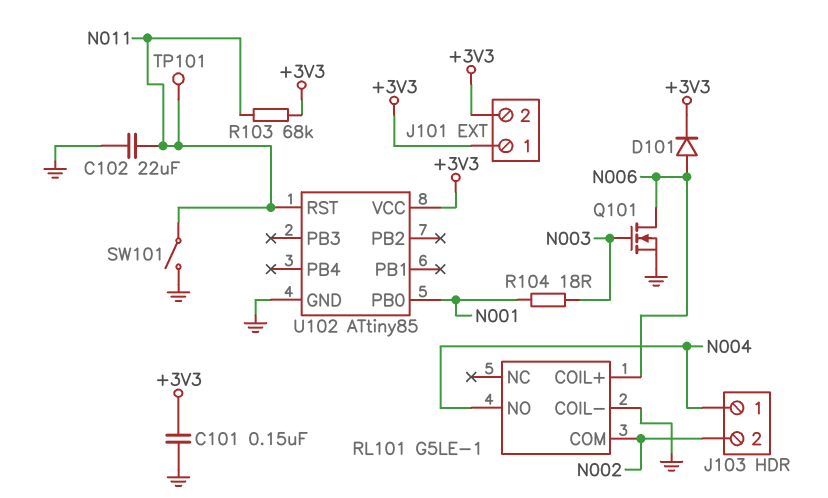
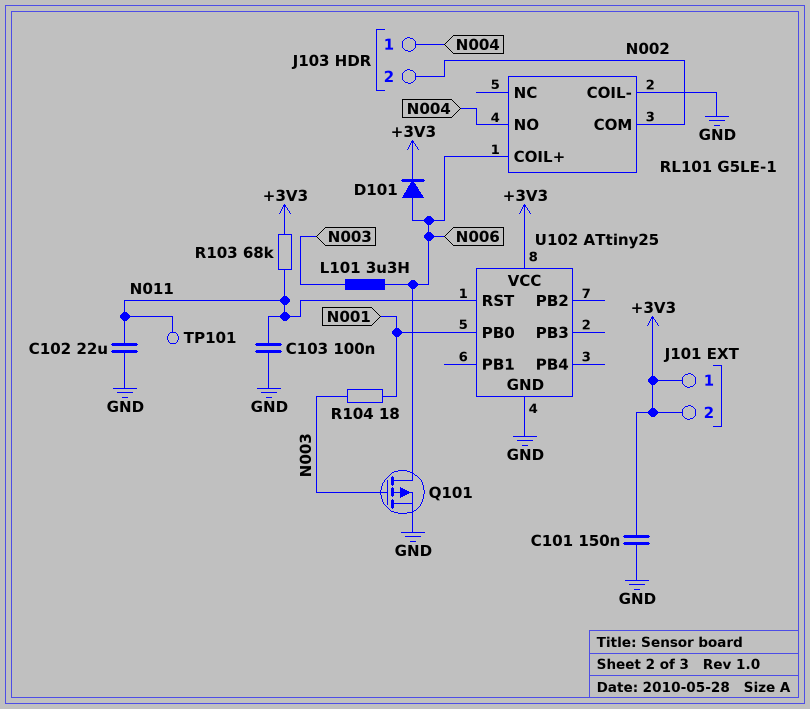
C103: none -> 100nF (GND, N011)
L101: none -> 3.3uH (N003, N006)
Q101: NMOS (G N003, D N006, S GND) -> PMOS (G N003, D N006, S GND)
SW101: switch (GND, N011) -> none
U102: ATtiny85 -> ATtiny25

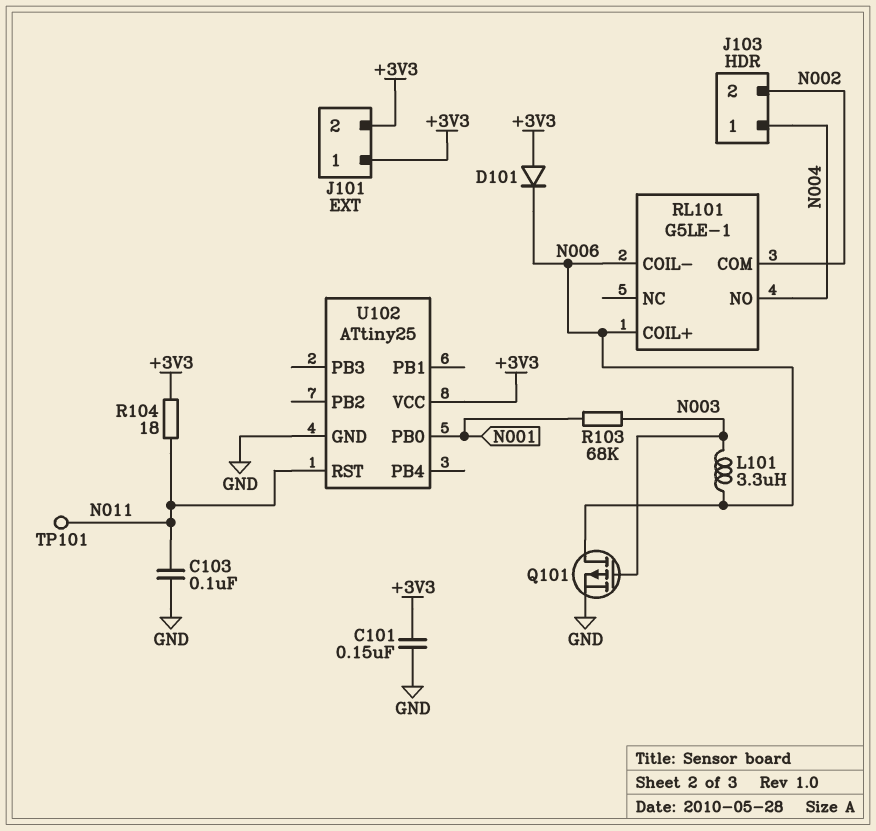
C102: 22uF (GND, N011) -> none
D101: diode (A N006, K +3V3) -> diode (A +3V3, K N006)
R103: 68k (+3V3, N011) -> 68k (N001, N003)
R104: 18 (N001, N003) -> 18 (+3V3, N011)
RL101 pin COIL-: GND -> N006

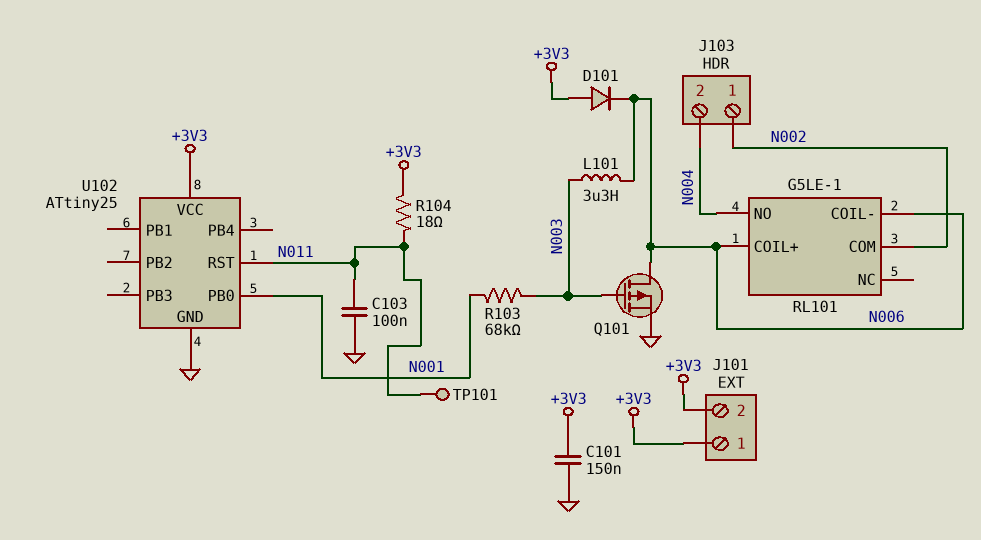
J103 pin 1: N004 -> N002
J103 pin 2: N002 -> N004

